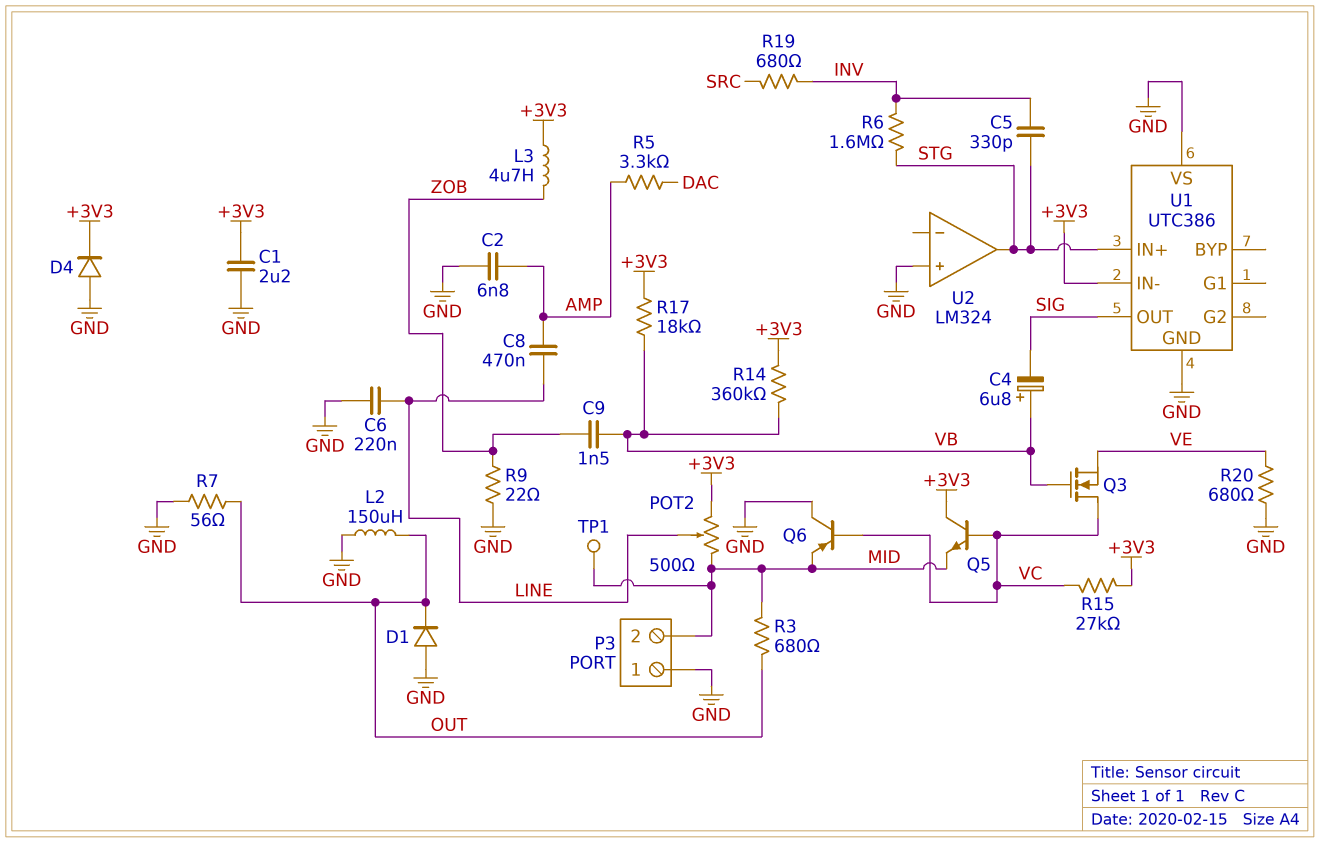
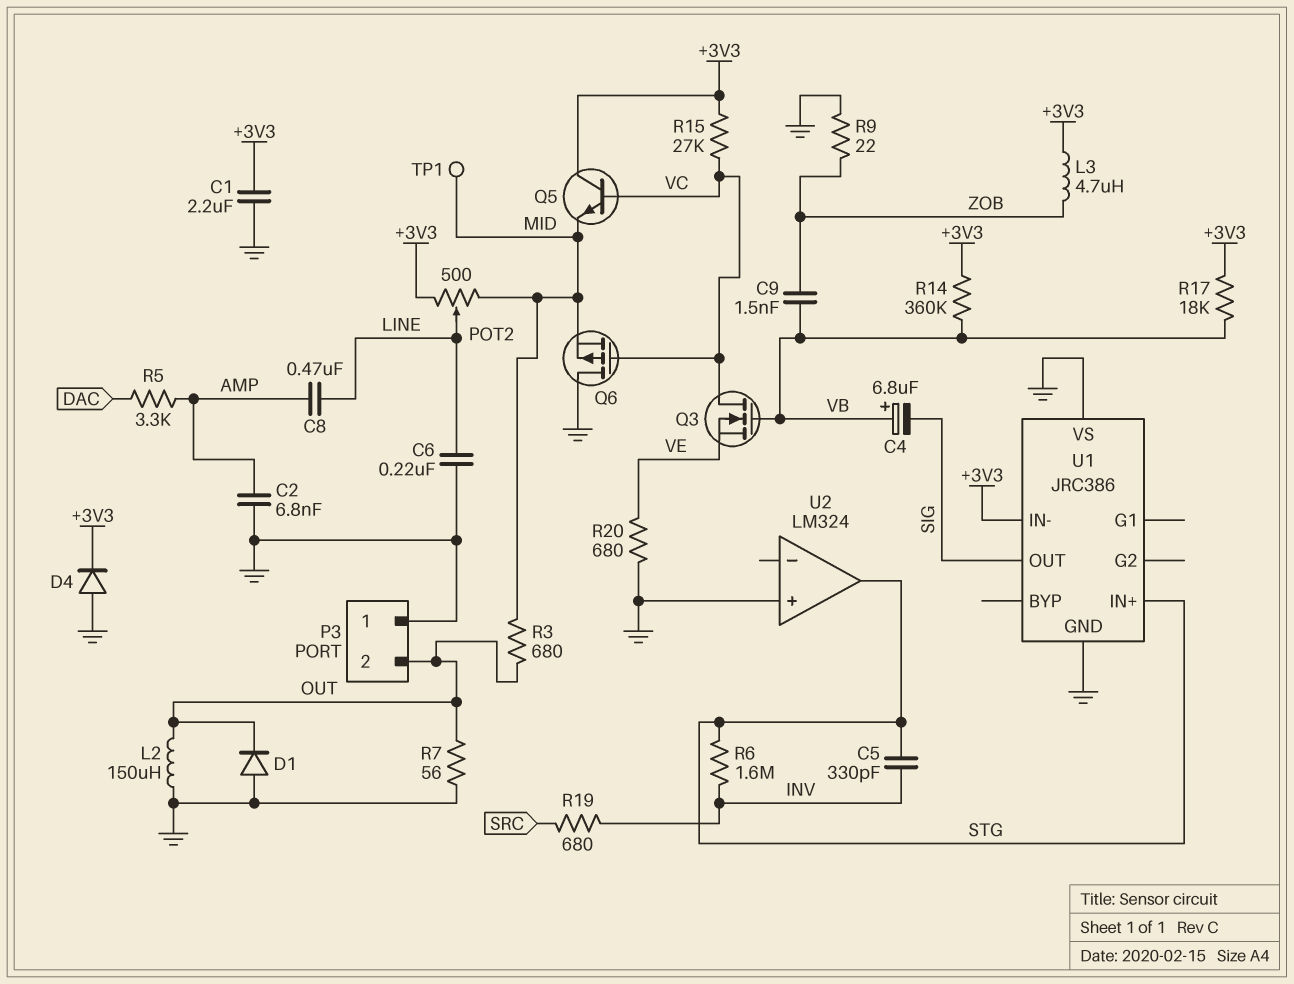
P3 pin 2: MID -> OUT
Q6: PNP (B VC, C GND, E MID) -> PMOS (G VC, D GND, S MID)
U1: UTC386 -> JRC386

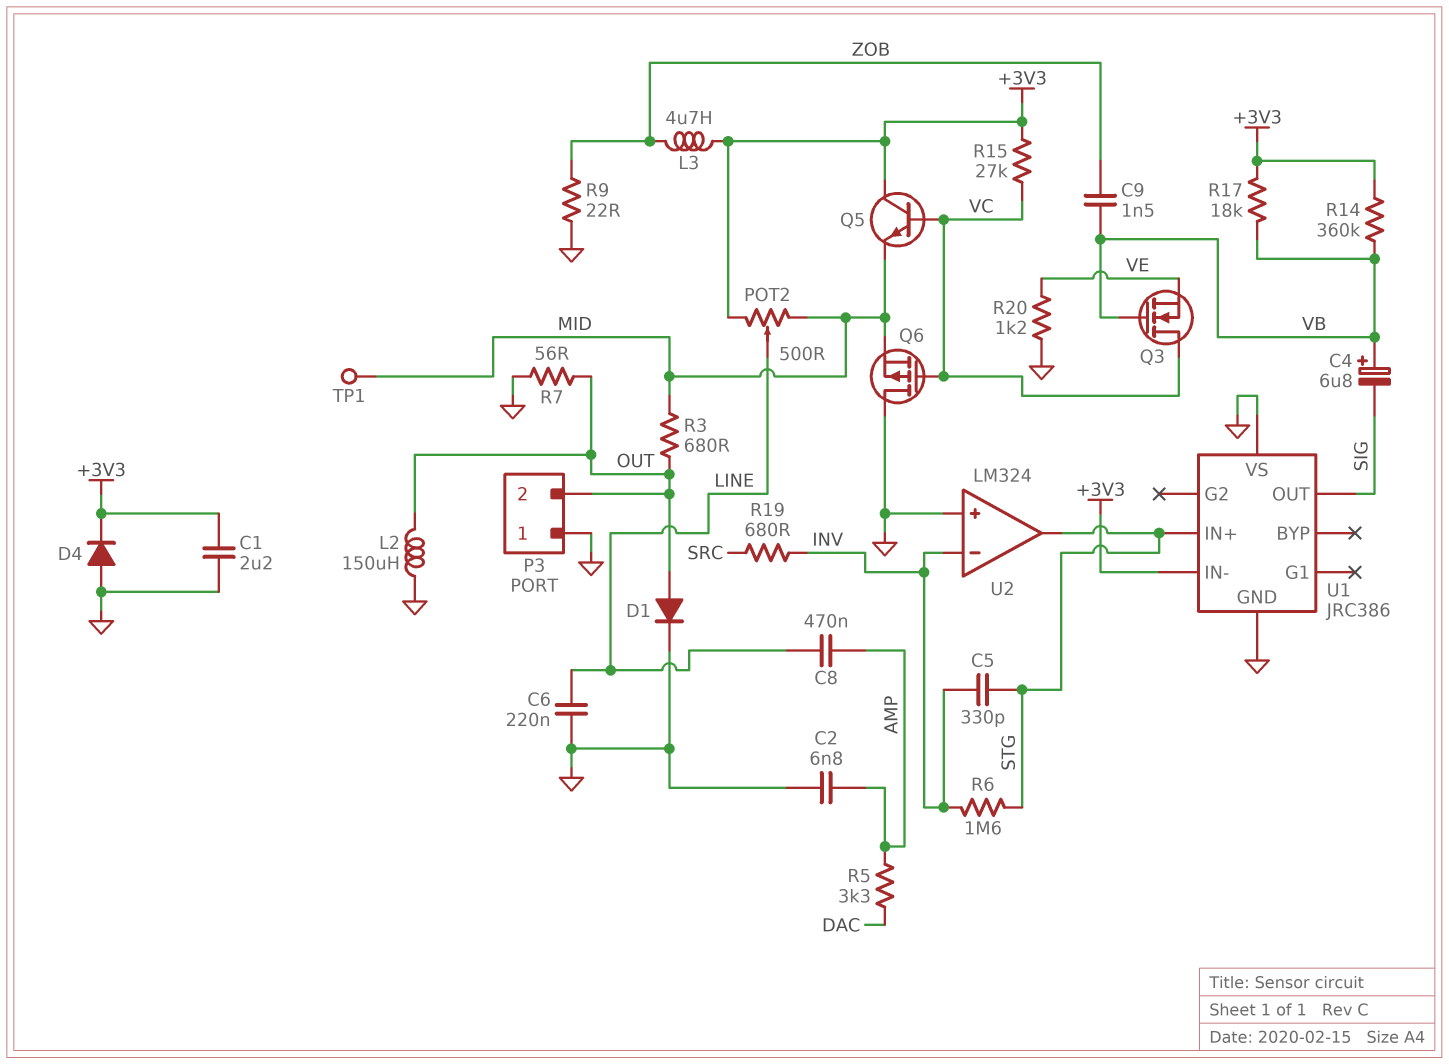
D1: diode (A GND, K OUT) -> diode (A OUT, K GND)
R20: 680 (GND, VE) -> 1.2k (GND, VE)
U2 pin in-: none -> INV

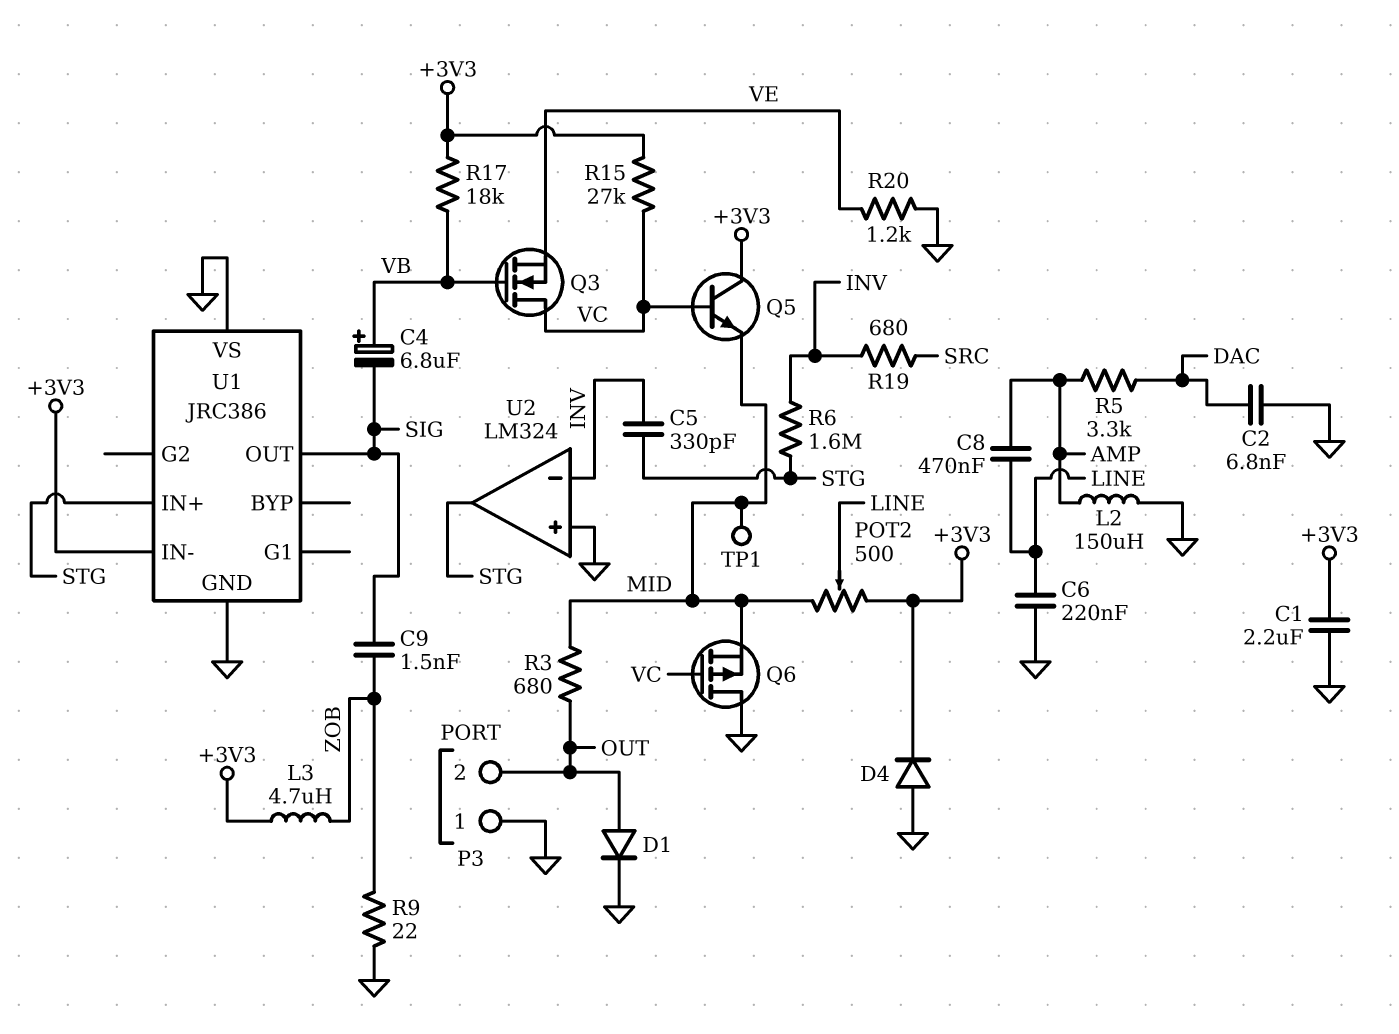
C2: 6.8nF (AMP, GND) -> 6.8nF (DAC, GND)
C9: 1.5nF (VB, ZOB) -> 1.5nF (SIG, ZOB)
L2: 150uH (GND, OUT) -> 150uH (AMP, GND)
R7: 56 (GND, OUT) -> none
R14: 360k (+3V3, VB) -> none

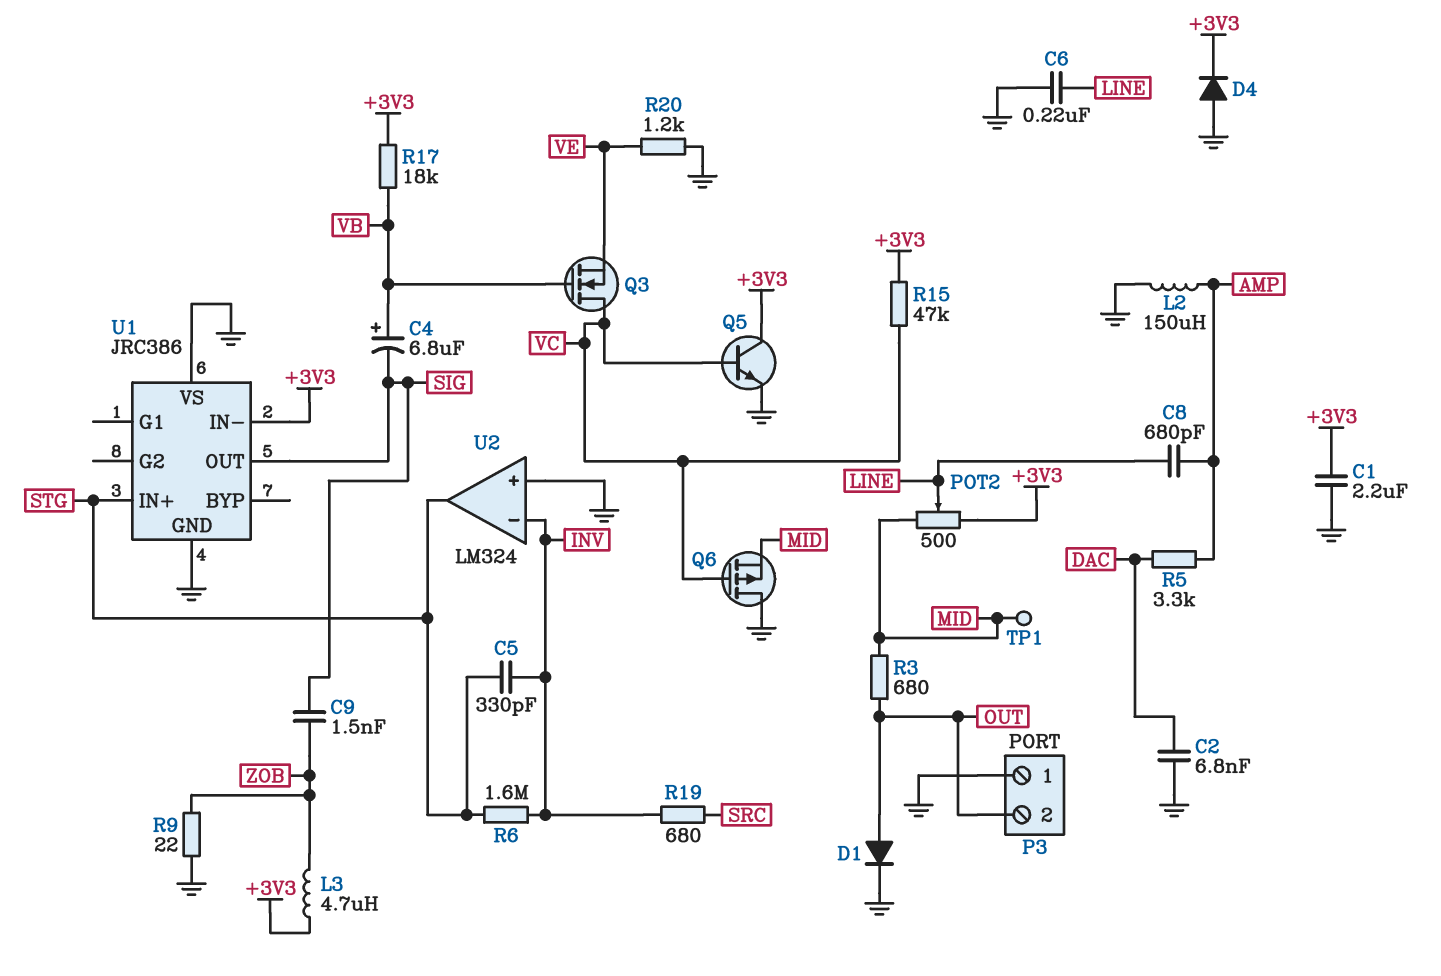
C8: 470nF (AMP, LINE) -> 680pF (AMP, LINE)
Q5: NPN (B VC, C +3V3, E MID) -> NPN (B VC, C +3V3, E GND)
R15: 27k (+3V3, VC) -> 47k (+3V3, VC)

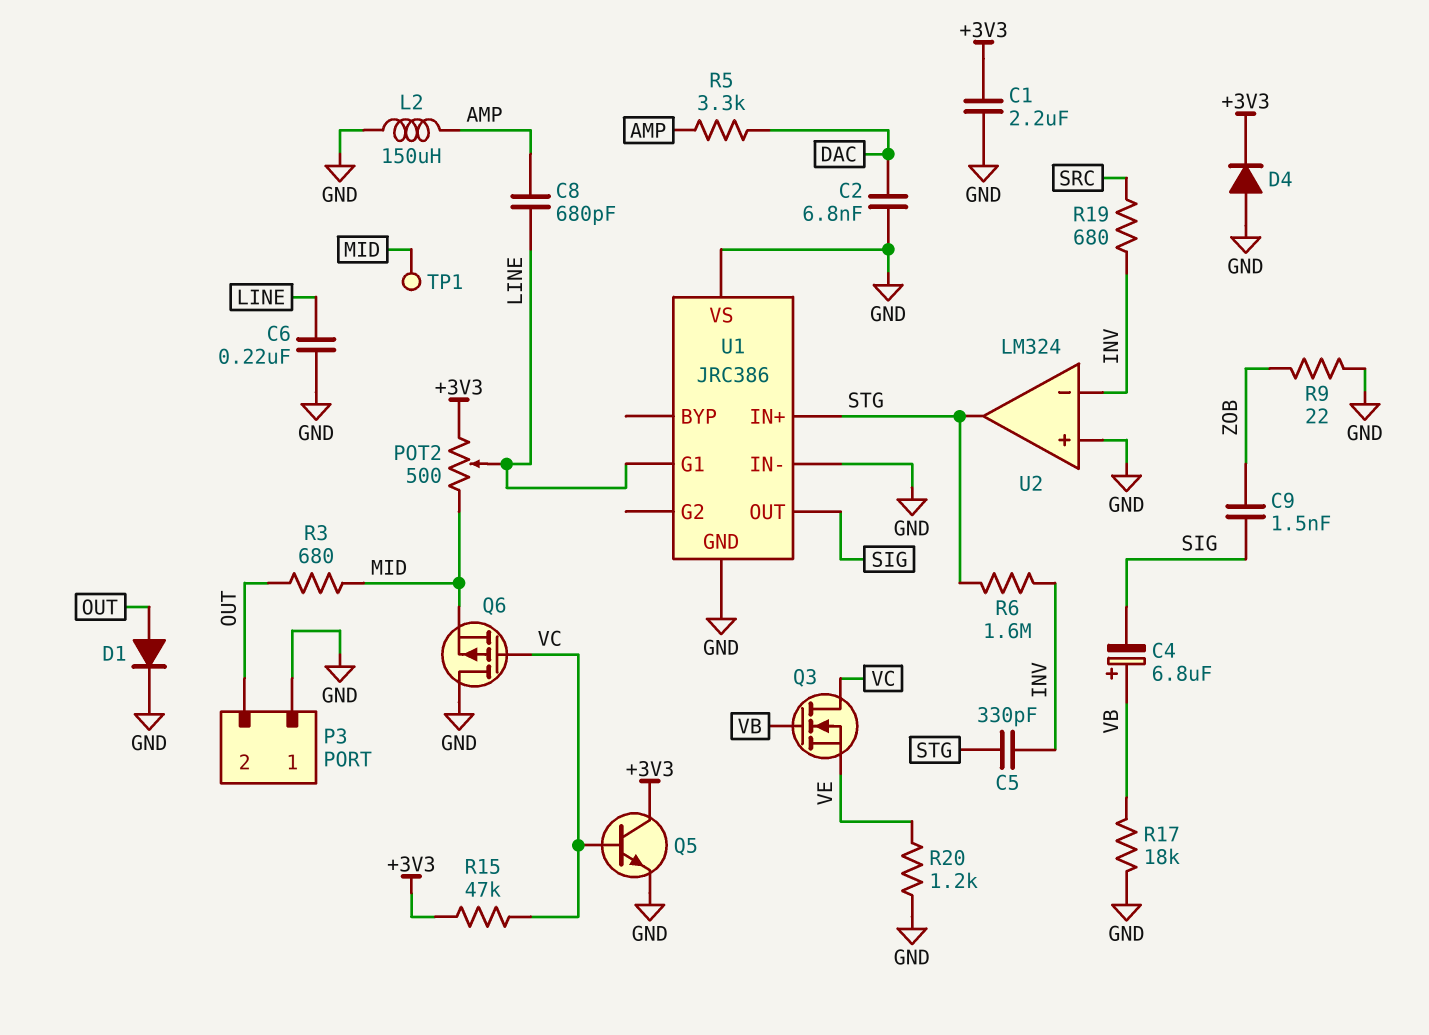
L3: 4.7uH (+3V3, ZOB) -> none
R17: 18k (+3V3, VB) -> 18k (GND, VB)
U1 pin G1: none -> LINE
U1 pin IN-: +3V3 -> GND

